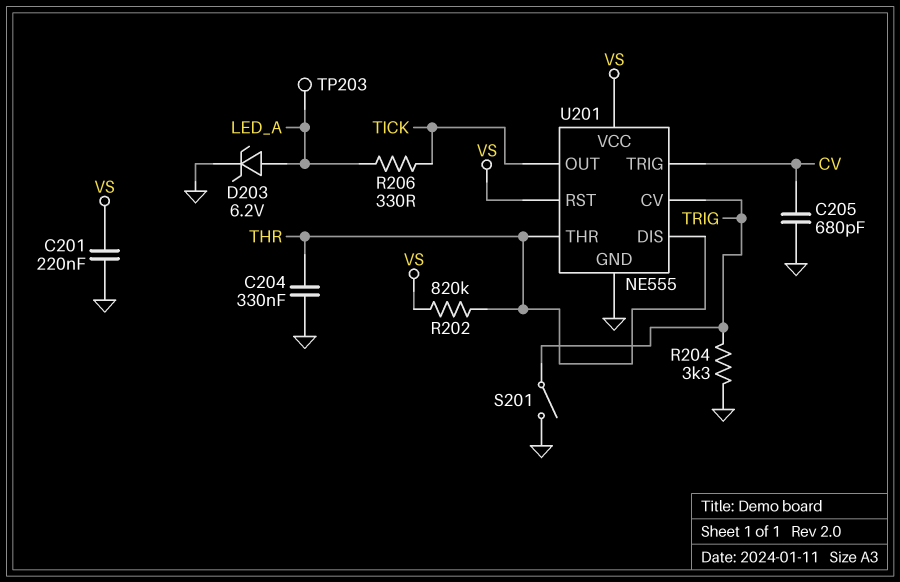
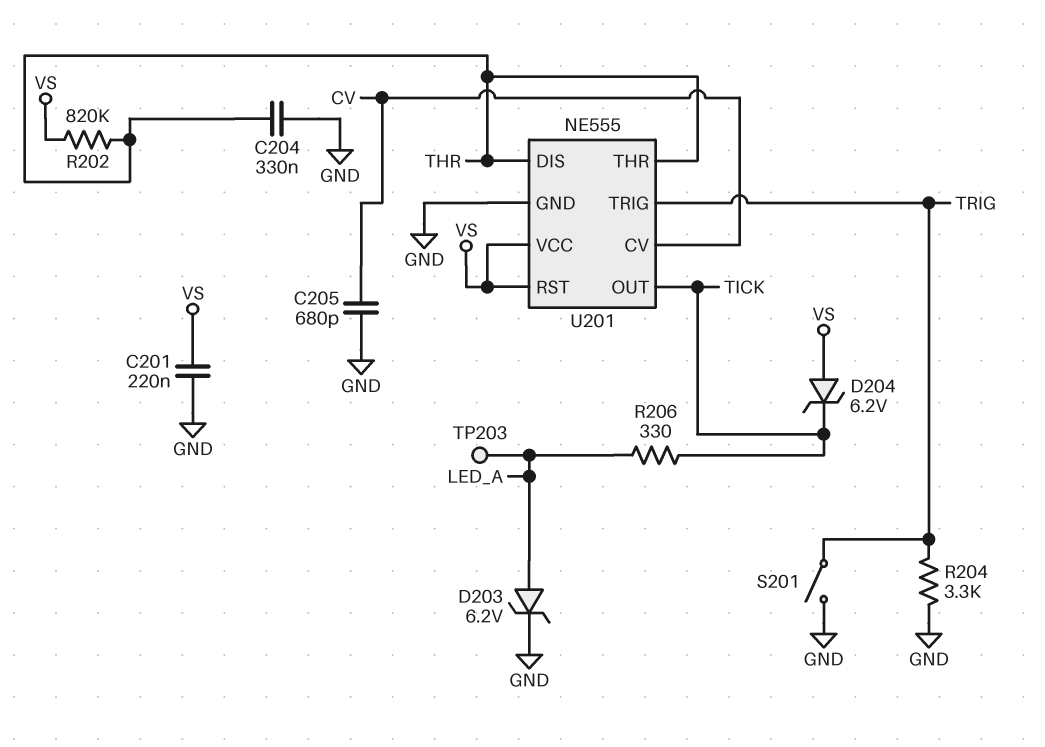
D204: none -> zener 6.2V (A VS, K TICK)
U201 pin CV: TRIG -> CV
U201 pin TRIG: CV -> TRIG

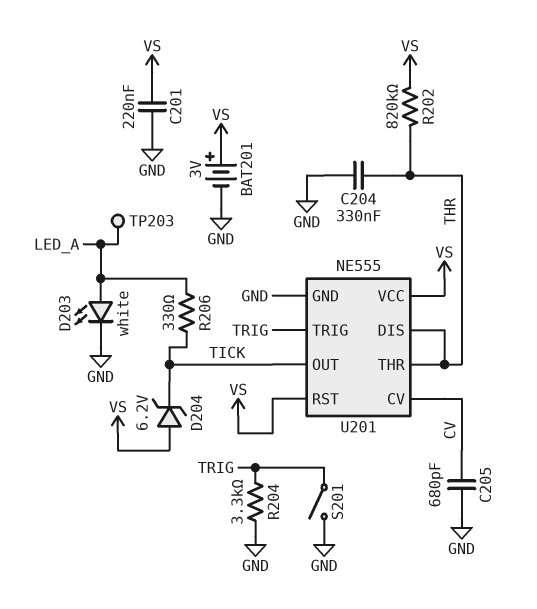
BAT201: none -> 3V (plus VS, minus GND)
D203: zener 6.2V (A LED_A, K GND) -> LED white (A LED_A, K GND)

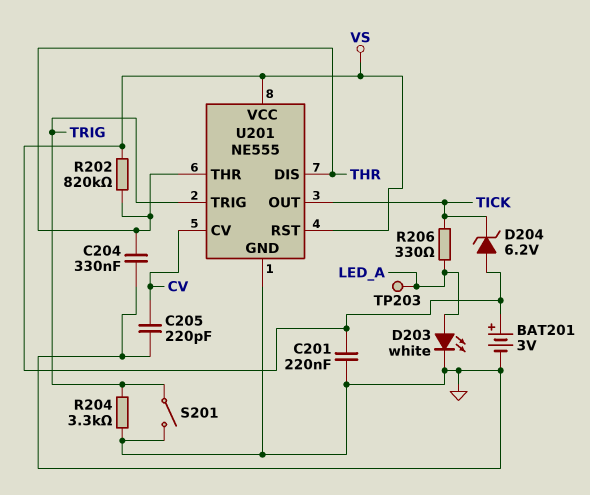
C205: 680pF (CV, GND) -> 220pF (CV, GND)

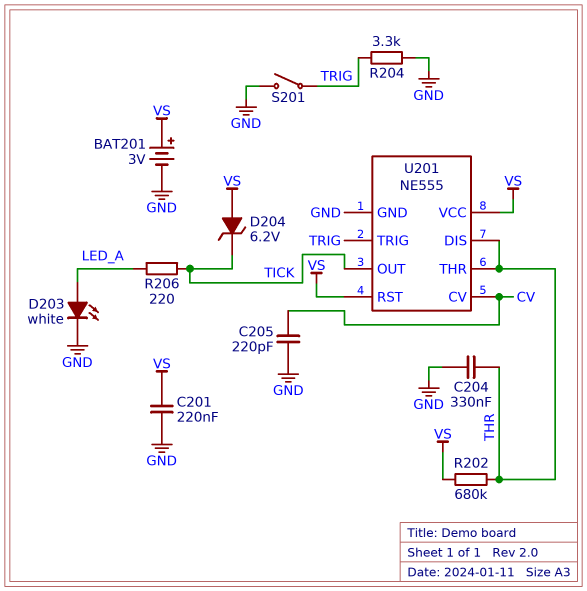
R202: 820k (THR, VS) -> 680k (THR, VS)
R206: 330 (LED_A, TICK) -> 220 (LED_A, TICK)
TP203: test point (LED_A) -> none

